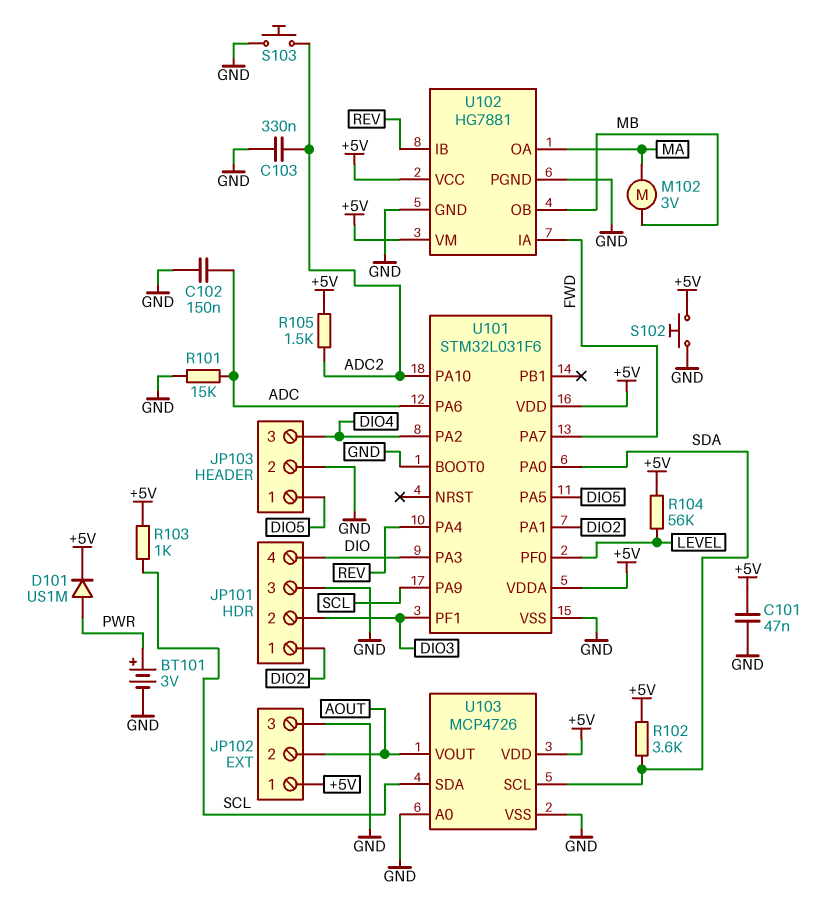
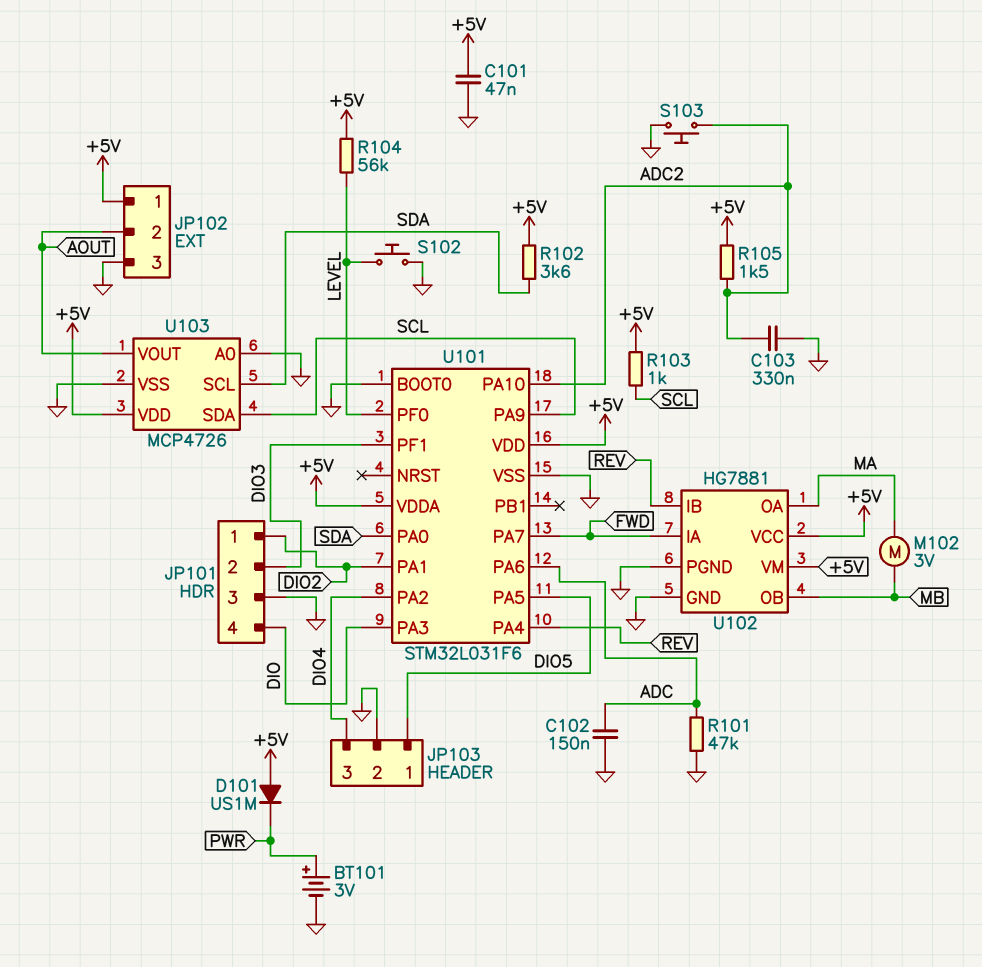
D101: diode US1M (A PWR, K +5V) -> diode US1M (A +5V, K PWR)
R101: 15k (ADC, GND) -> 47k (ADC, GND)
S102: button (+5V, GND) -> button (GND, LEVEL)

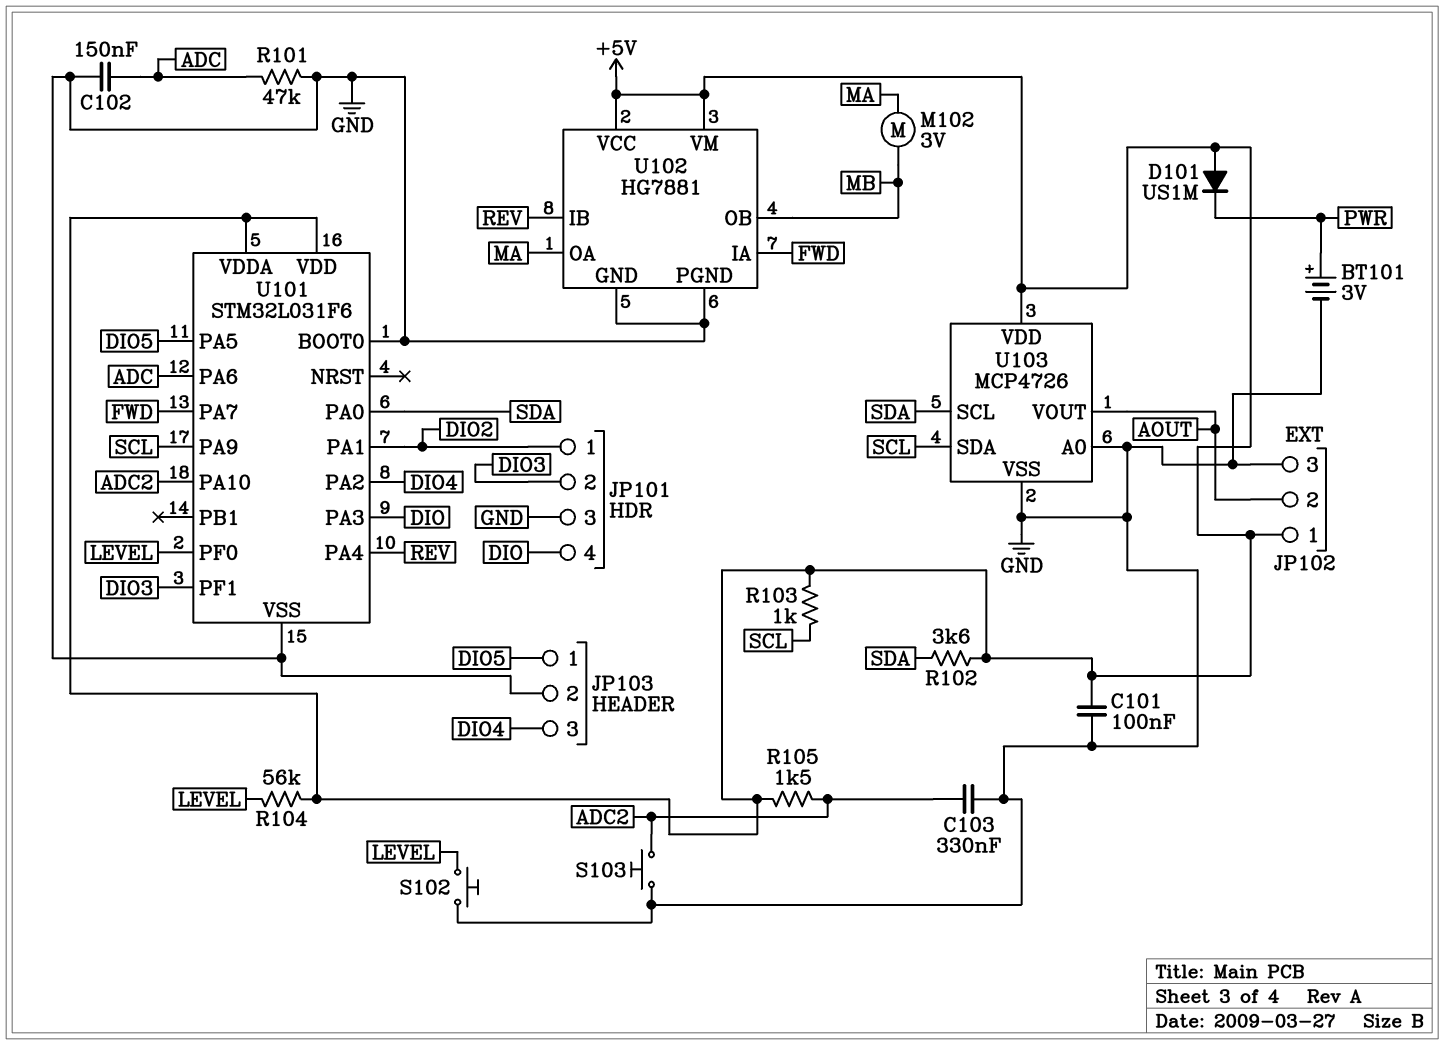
C101: 47nF (+5V, GND) -> 100nF (+5V, GND)

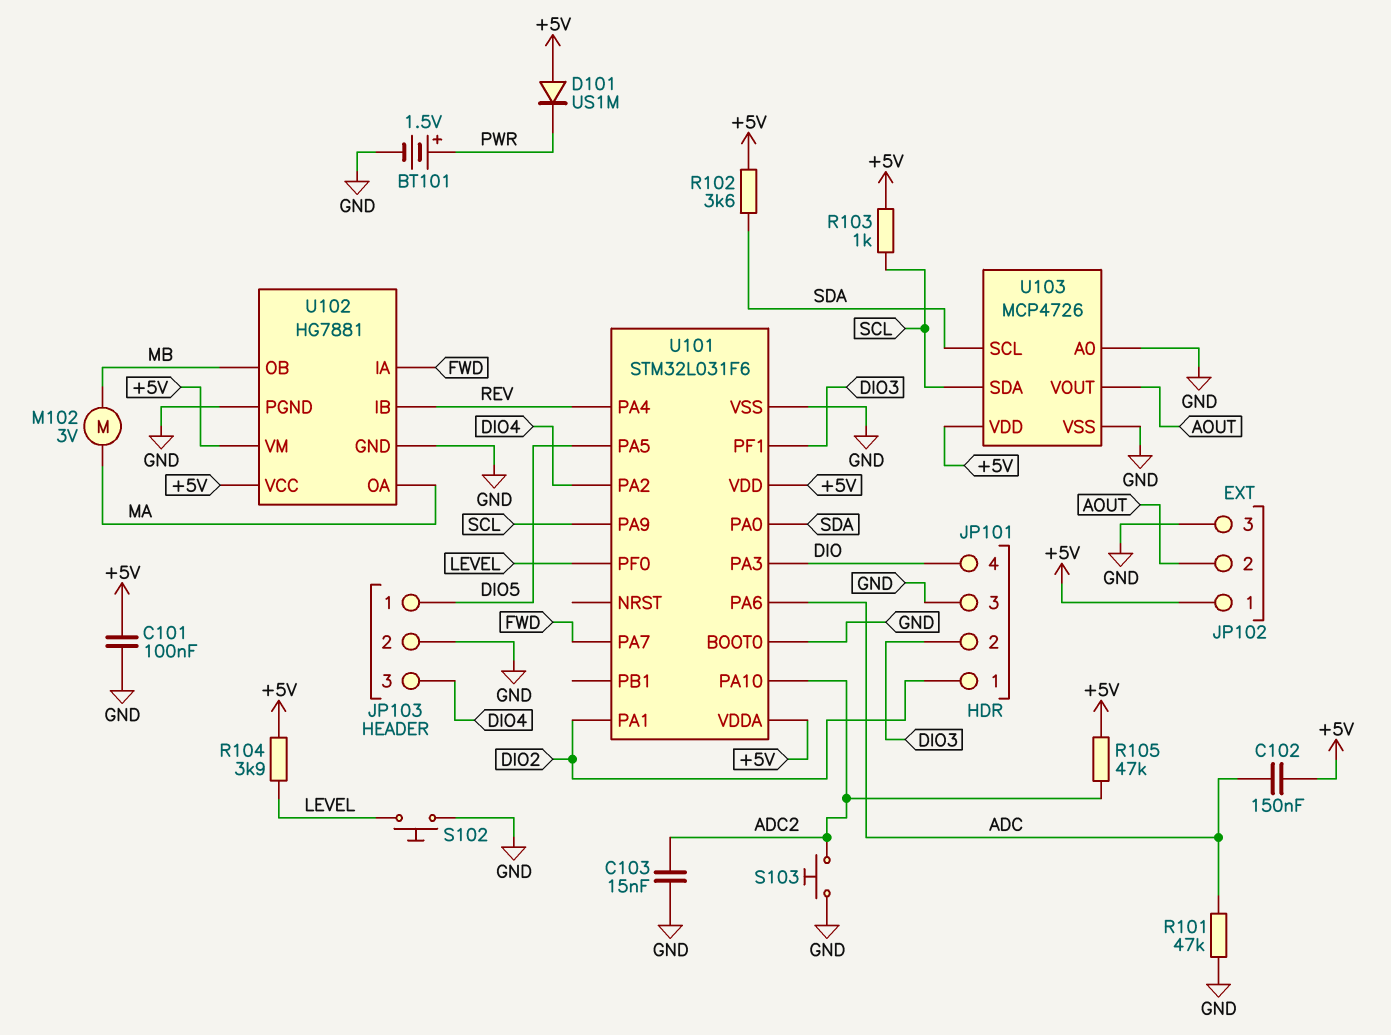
BT101: 3V (plus PWR, minus GND) -> 1.5V (plus PWR, minus GND)
C102: 150nF (ADC, GND) -> 150nF (+5V, ADC)
C103: 330nF (ADC2, GND) -> 15nF (ADC2, GND)
R104: 56k (+5V, LEVEL) -> 3.9k (+5V, LEVEL)
R105: 1.5k (+5V, ADC2) -> 47k (+5V, ADC2)

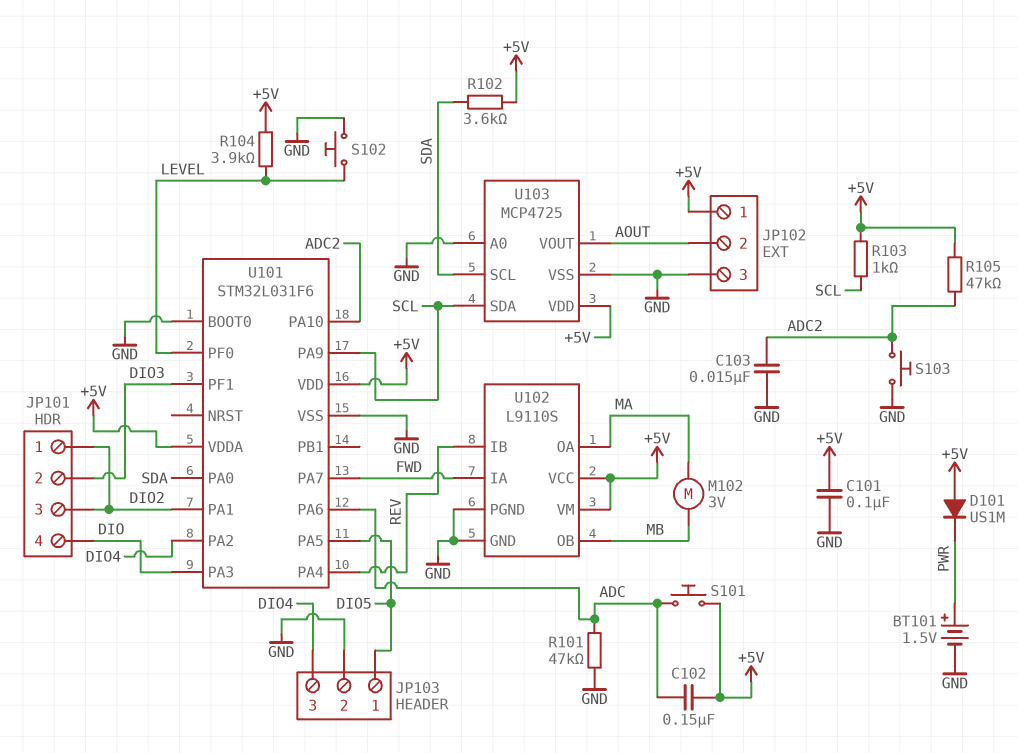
JP101 pin 3: GND -> DIO2
S101: none -> button (+5V, ADC)
U102: HG7881 -> L9110S
U103: MCP4726 -> MCP4725

